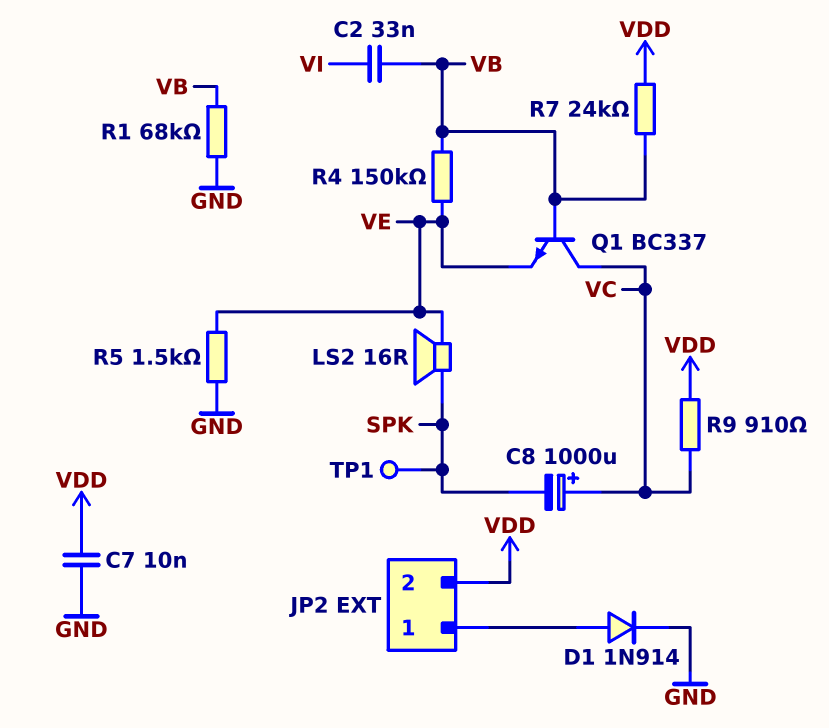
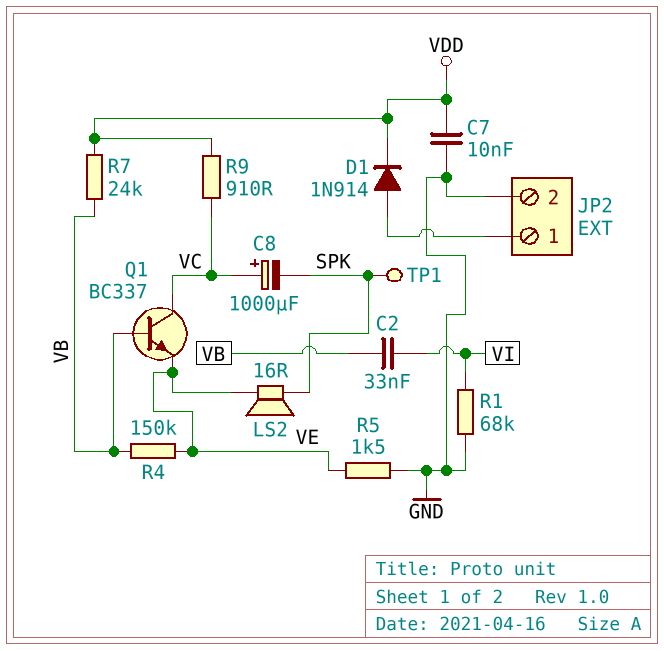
D1: diode 1N914 (A JP2/1, K GND) -> diode 1N914 (A JP2/1, K VDD)
JP2 pin 2: VDD -> GND
R1: 68k (GND, VB) -> 68k (GND, VI)

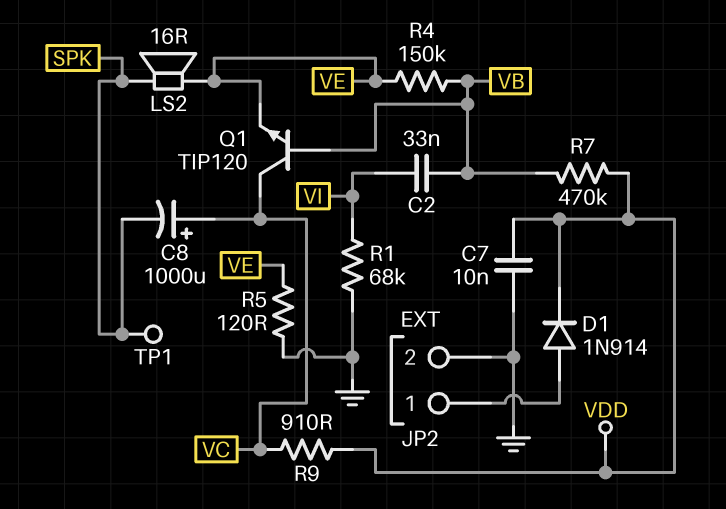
Q1: NPN BC337 (B VB, C VC, E VE) -> NPN TIP120 (B VB, C VC, E VE)
R5: 1.5k (GND, VE) -> 120 (GND, VE)
R7: 24k (VB, VDD) -> 470k (VB, VDD)

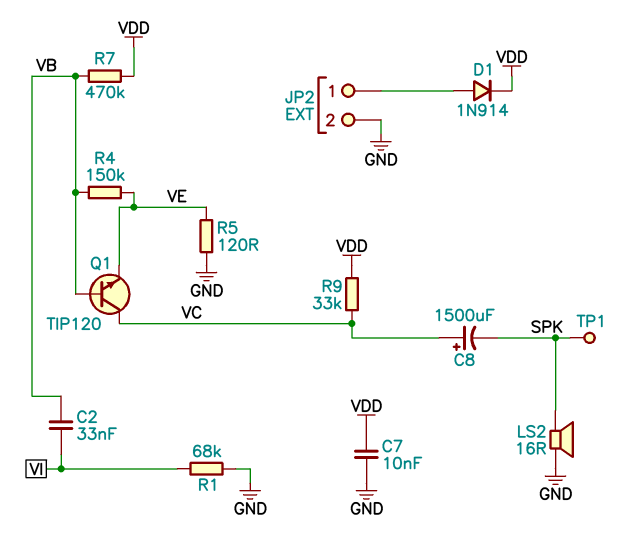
C8: 1000uF (plus VC, minus SPK) -> 1500uF (plus VC, minus SPK)
LS2: speaker 16R (SPK, VE) -> speaker 16R (GND, SPK)
R9: 910 (VC, VDD) -> 33k (VC, VDD)

